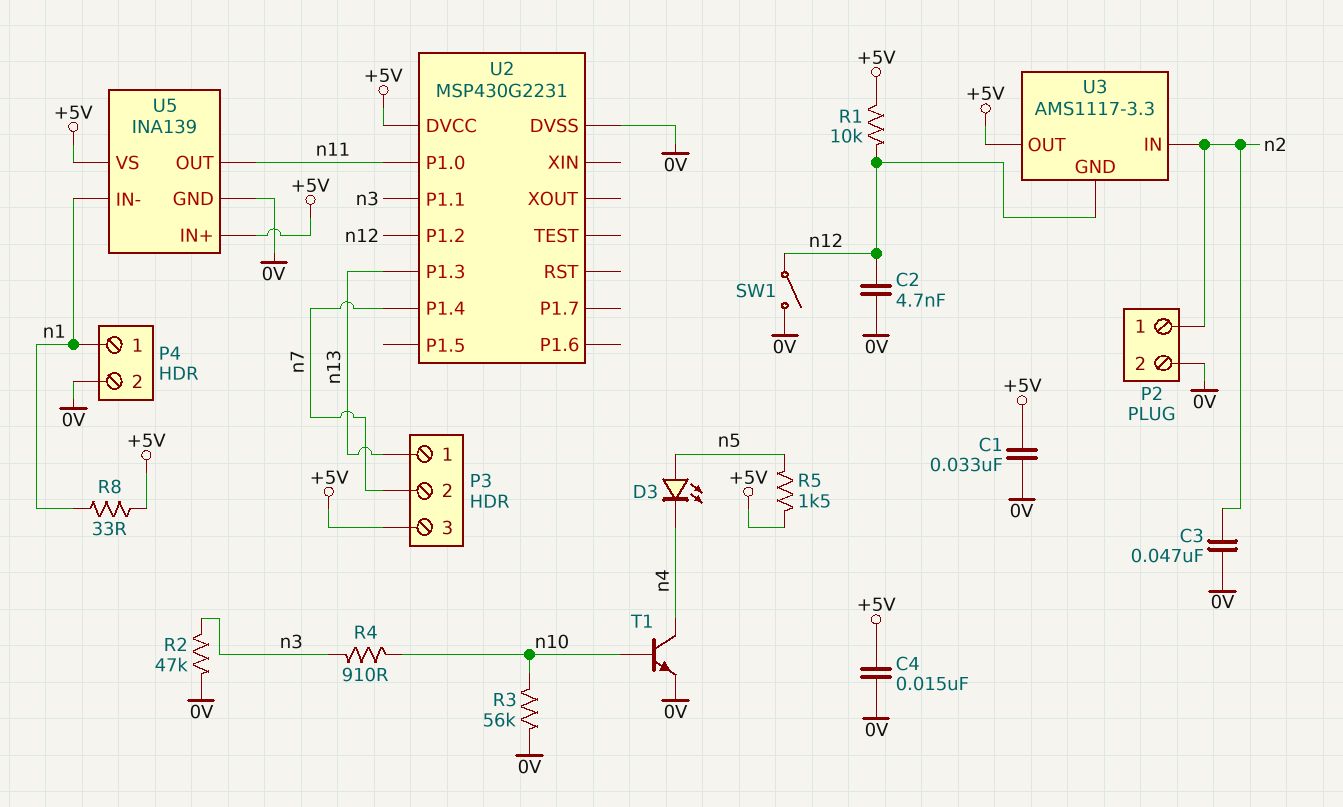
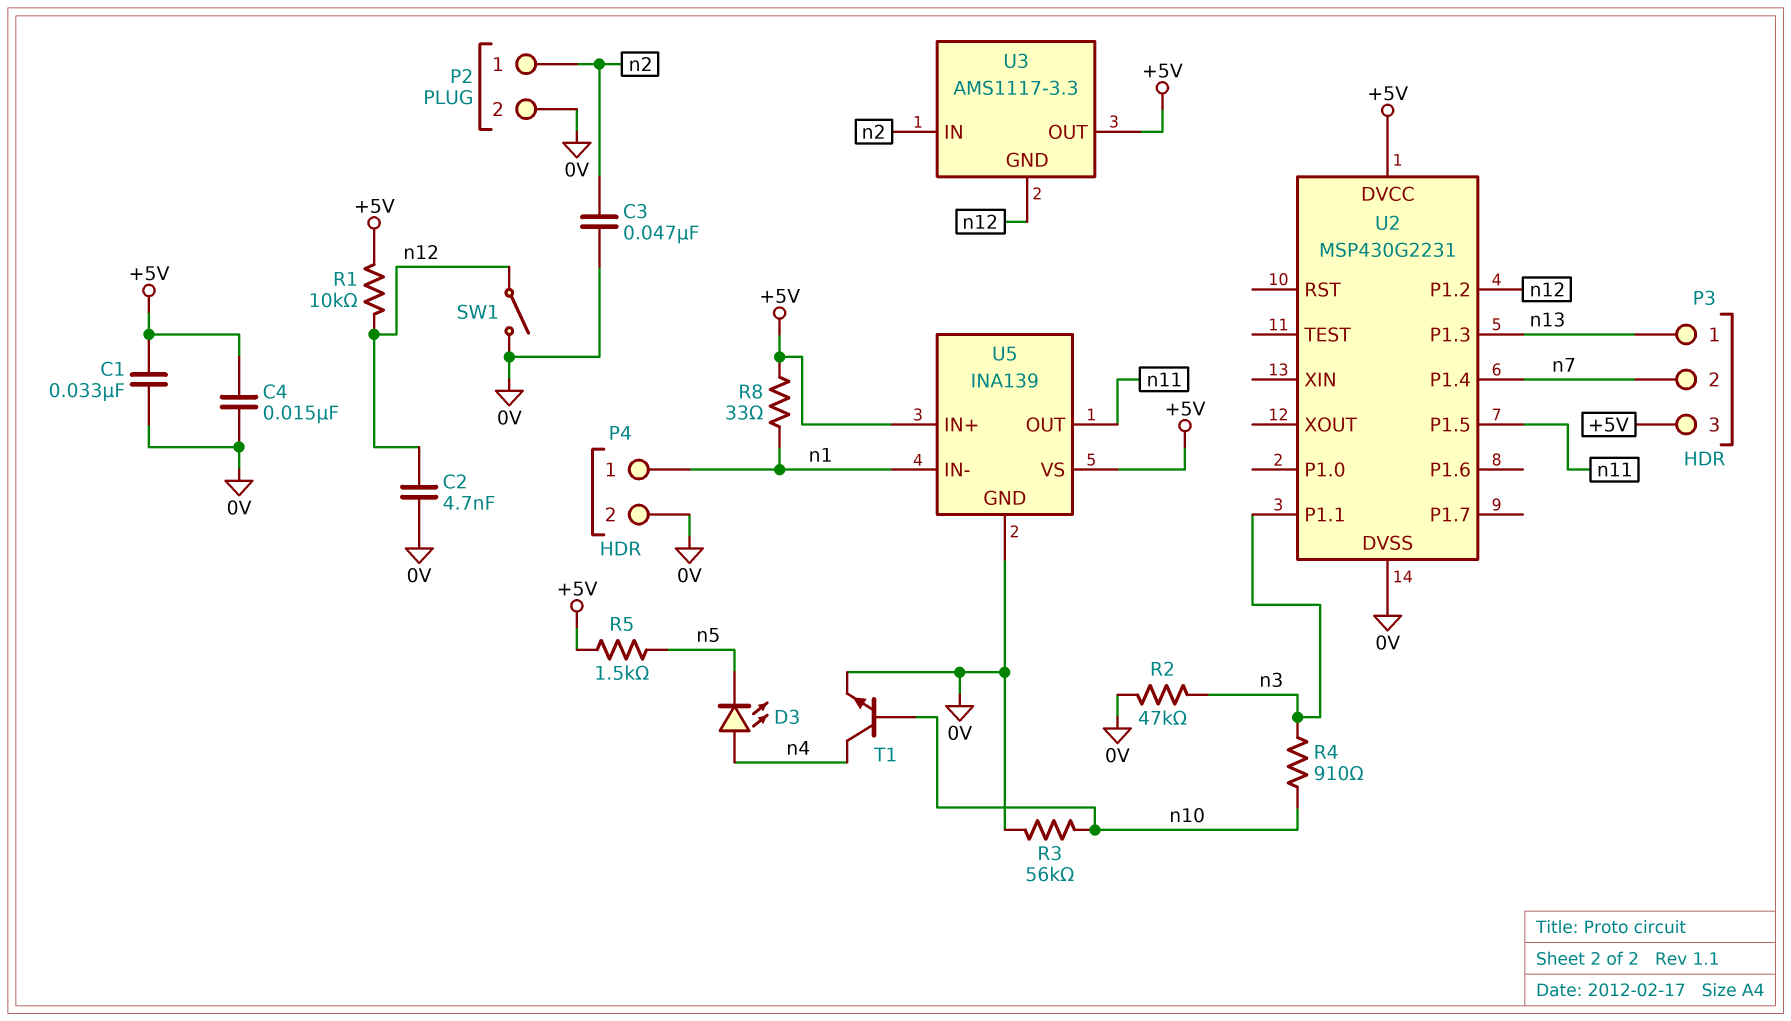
D3: LED (A n5, K n4) -> LED (A n4, K n5)
U2 pin P1.0: n11 -> none
U2 pin P1.5: none -> n11

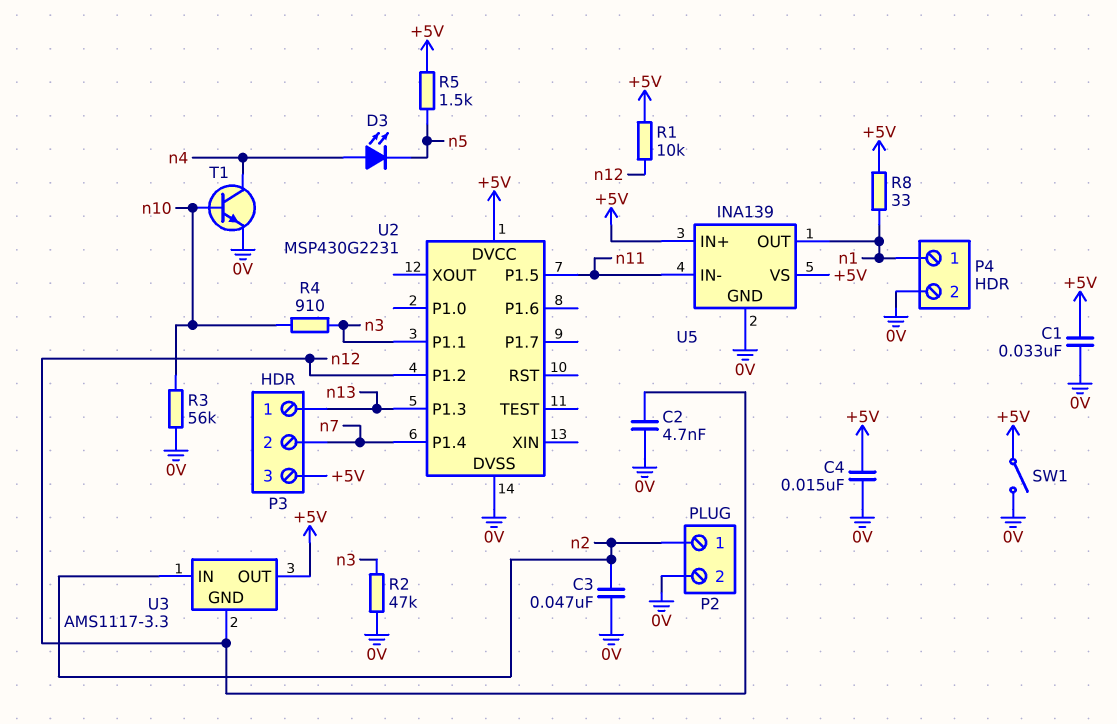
SW1: switch (0V, n12) -> switch (+5V, 0V)
U5 pin IN-: n1 -> n11
U5 pin OUT: n11 -> n1

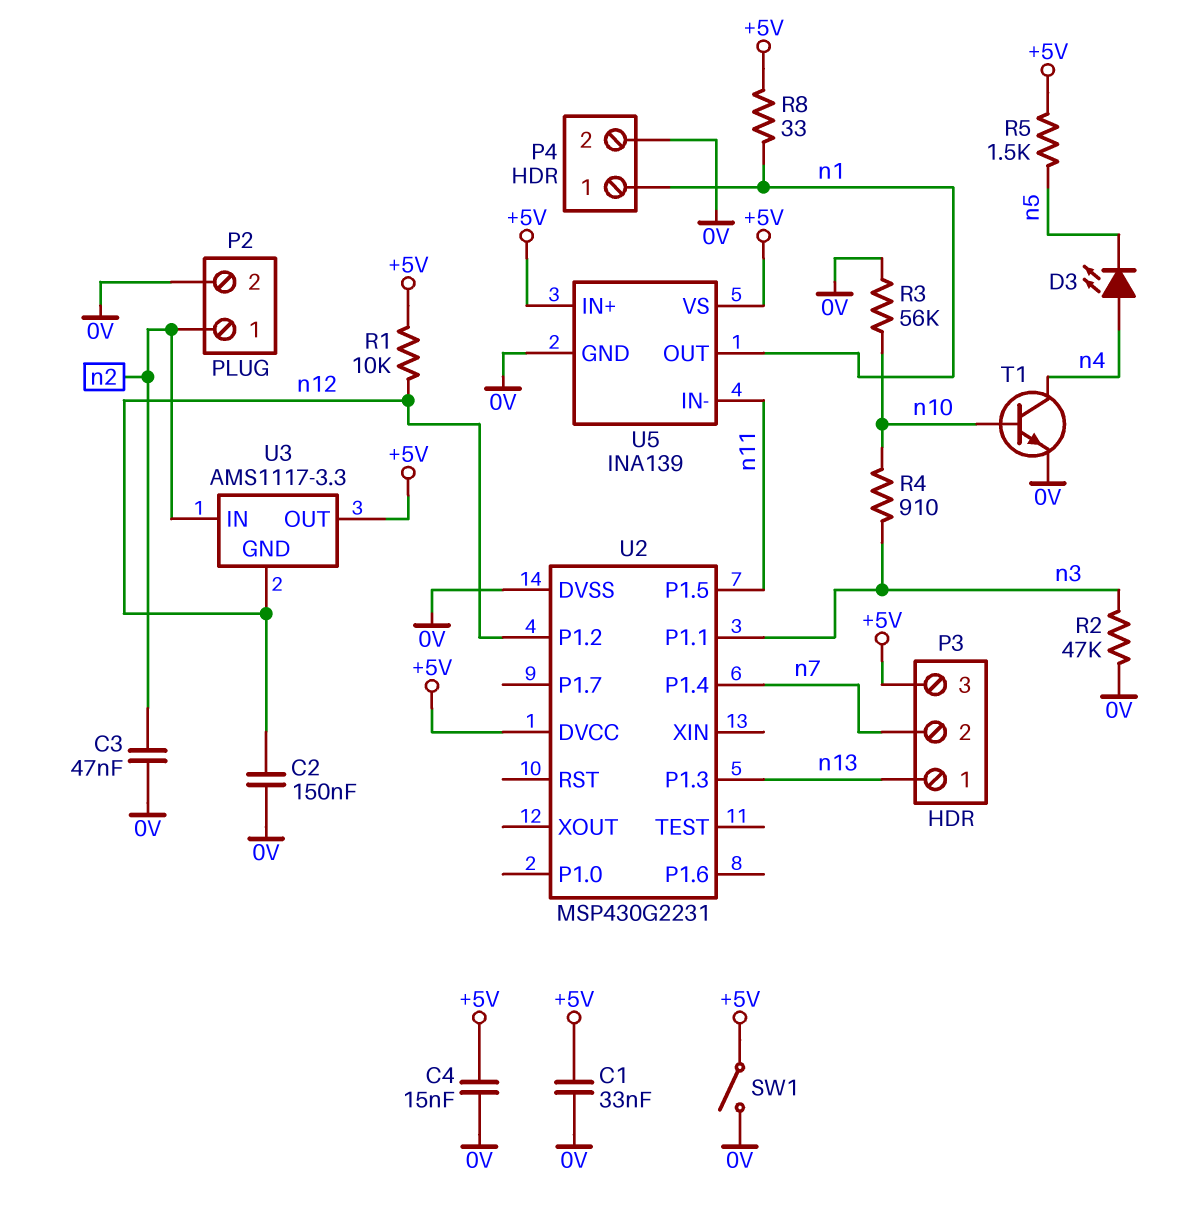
C2: 4.7nF (0V, n12) -> 150nF (0V, n12)

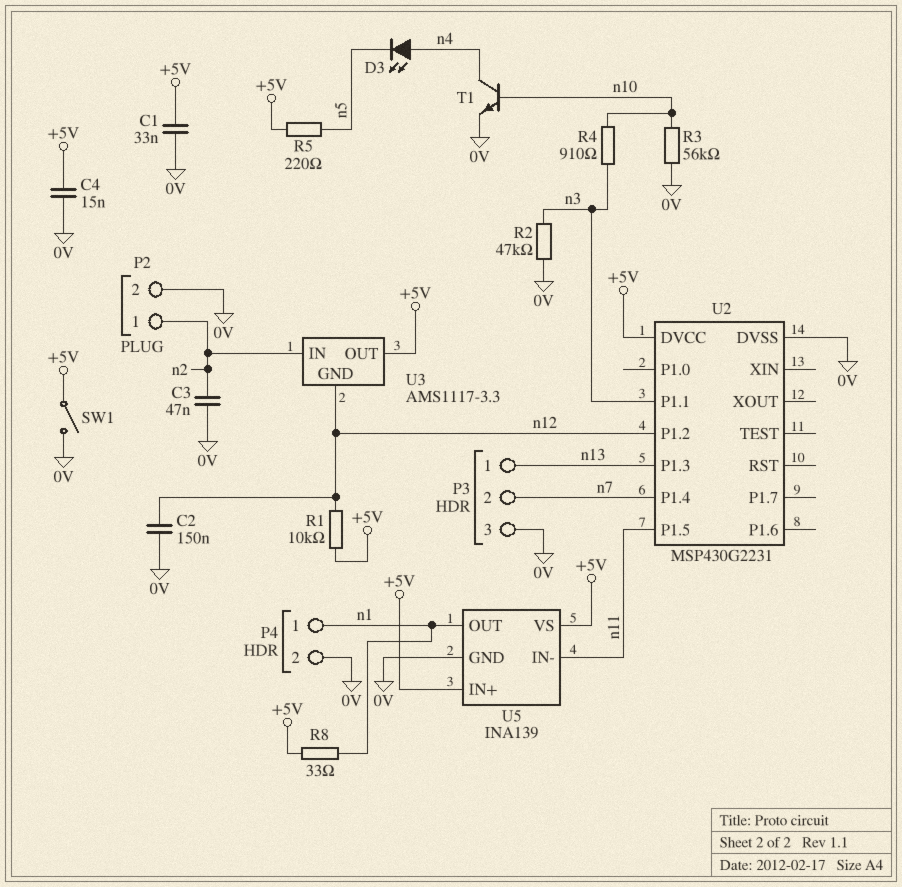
P3 pin 3: +5V -> 0V
R5: 1.5k (+5V, n5) -> 220 (+5V, n5)

